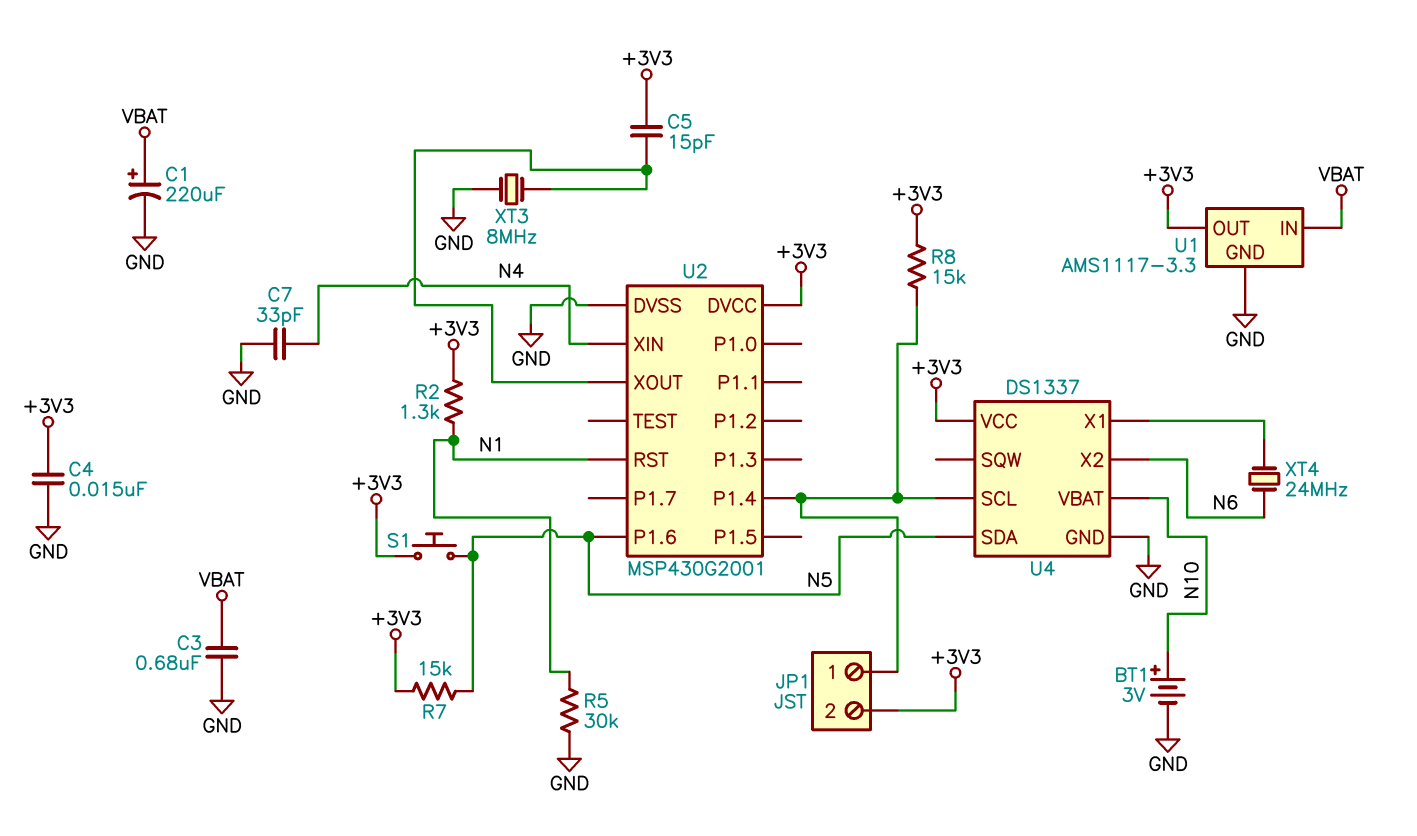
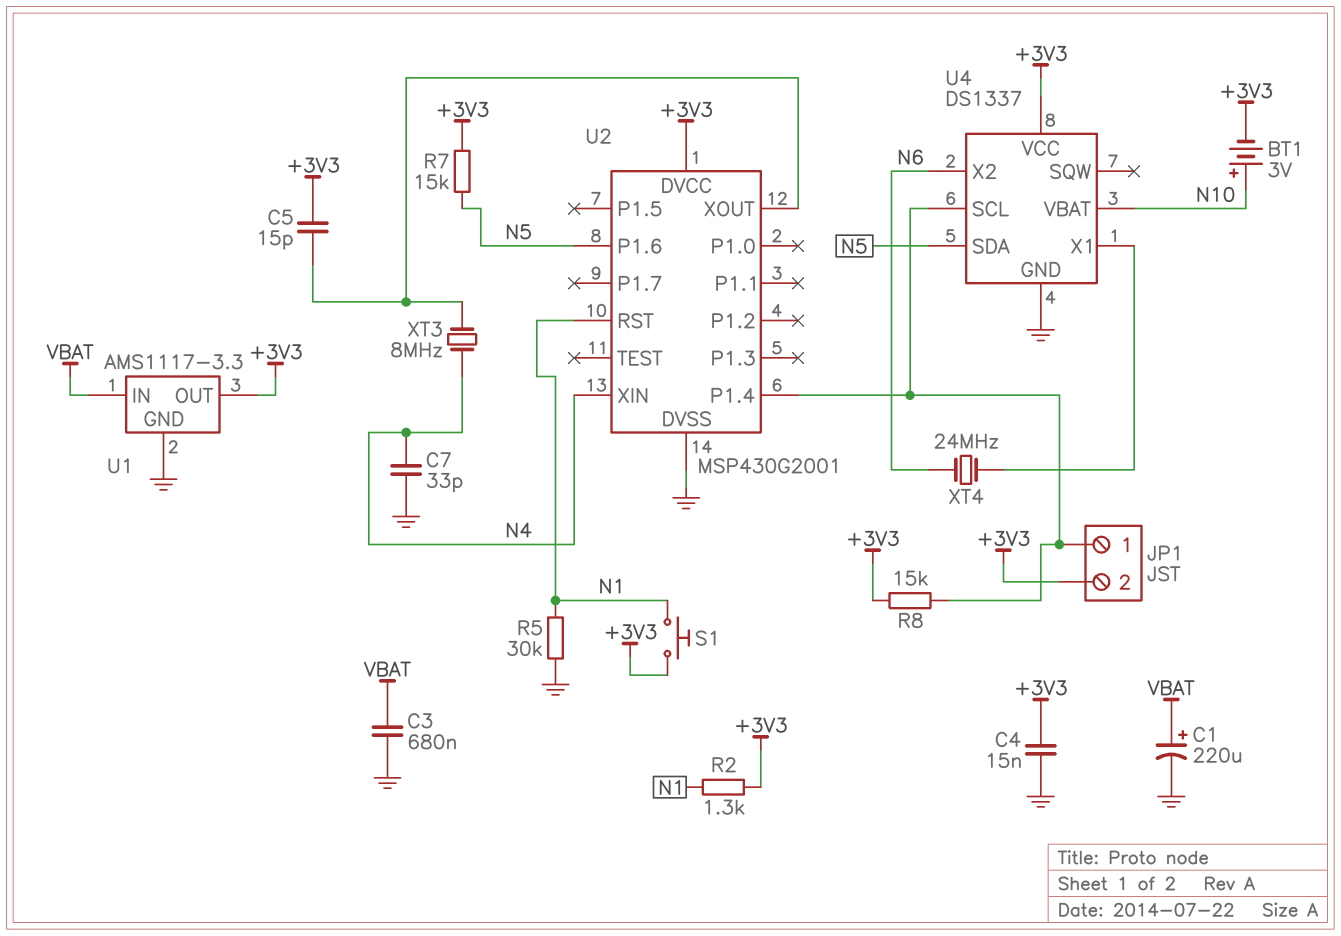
BT1: 3V (plus N10, minus GND) -> 3V (plus N10, minus +3V3)
S1: button (+3V3, N5) -> button (+3V3, N1)
XT3: 8MHz (GND, U2/XOUT) -> 8MHz (N4, U2/XOUT)

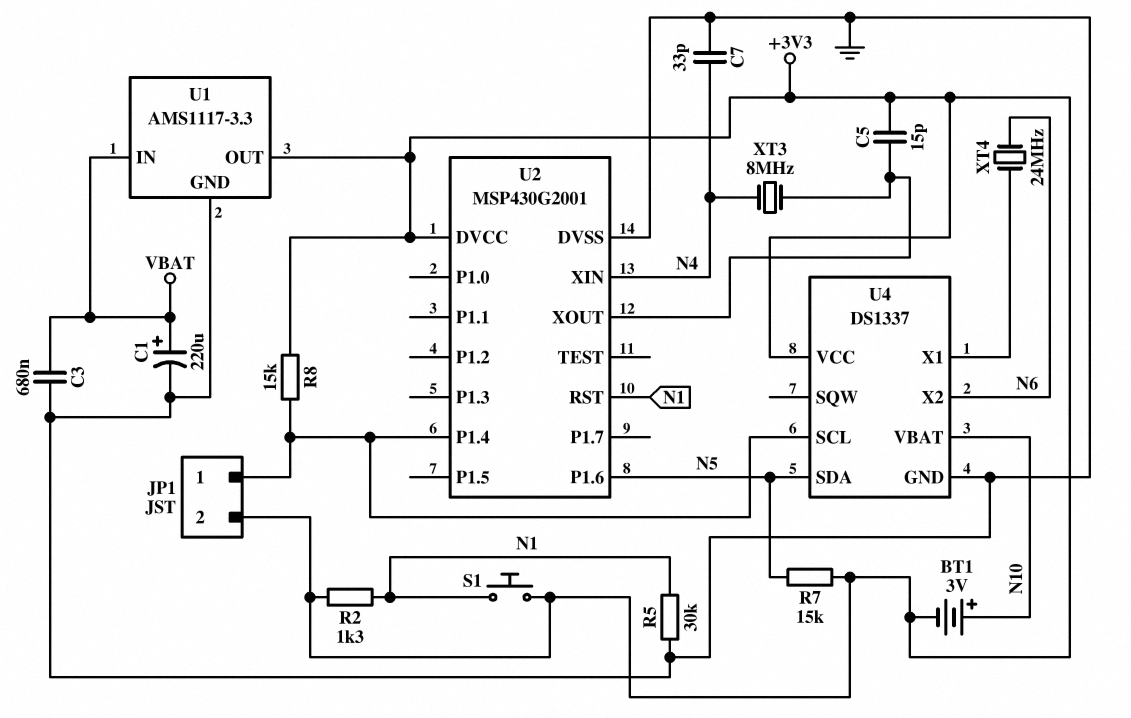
C4: 15nF (+3V3, GND) -> none

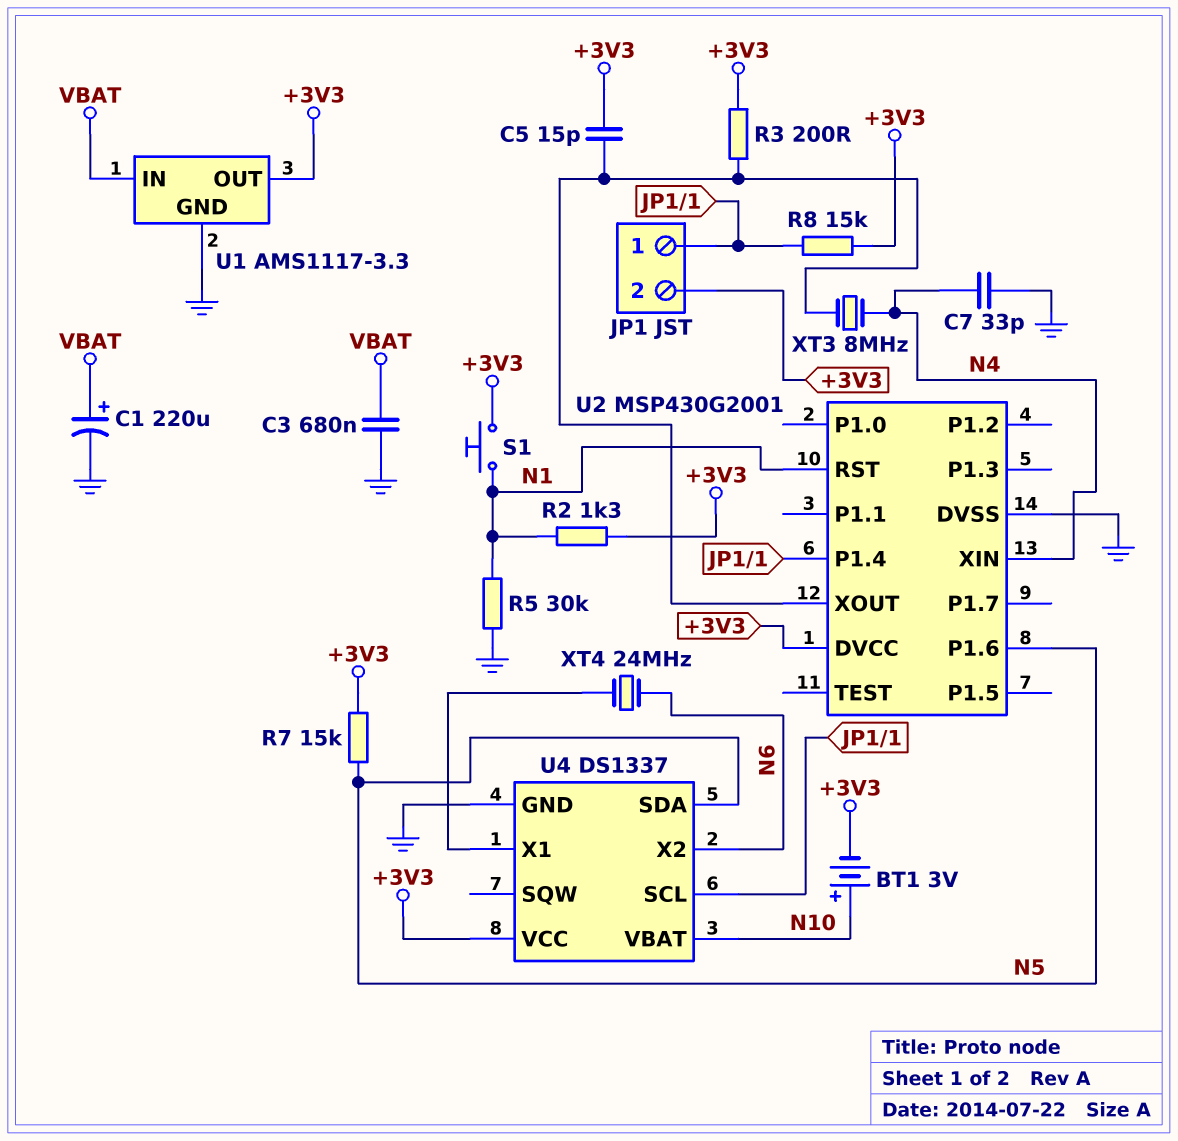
R3: none -> 200 (+3V3, U2/XOUT)

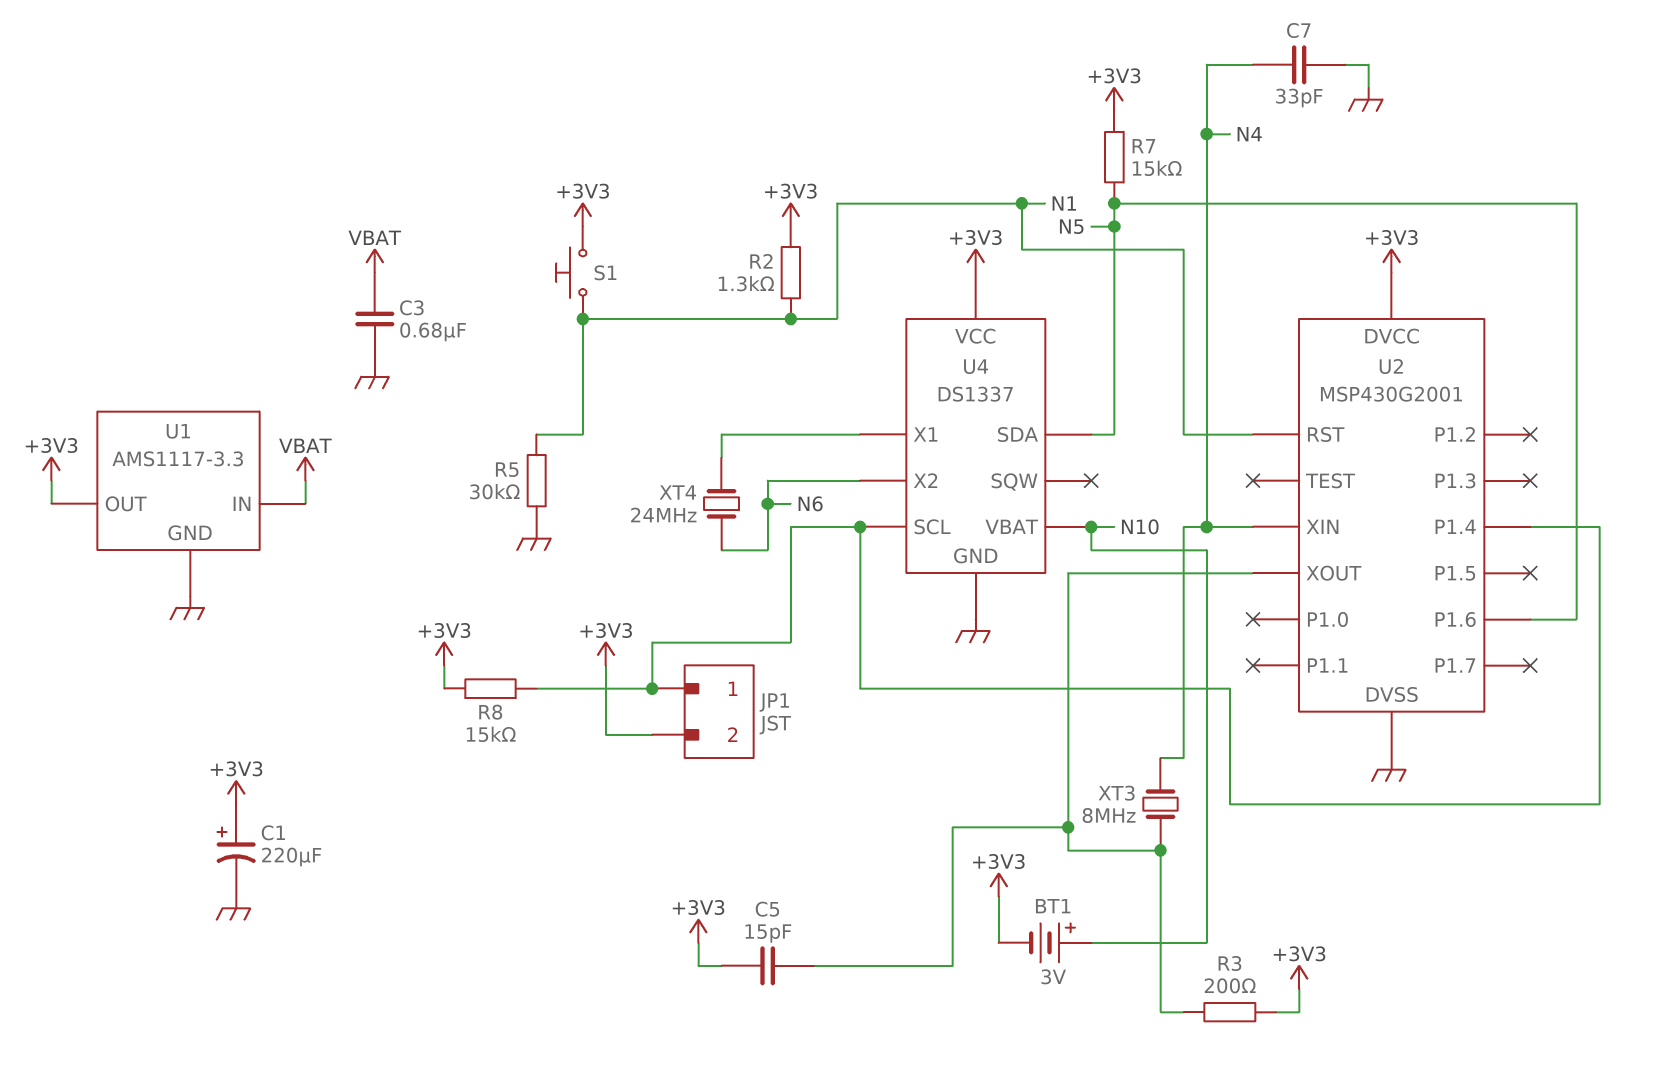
C1: 220uF (plus VBAT, minus GND) -> 220uF (plus +3V3, minus GND)

